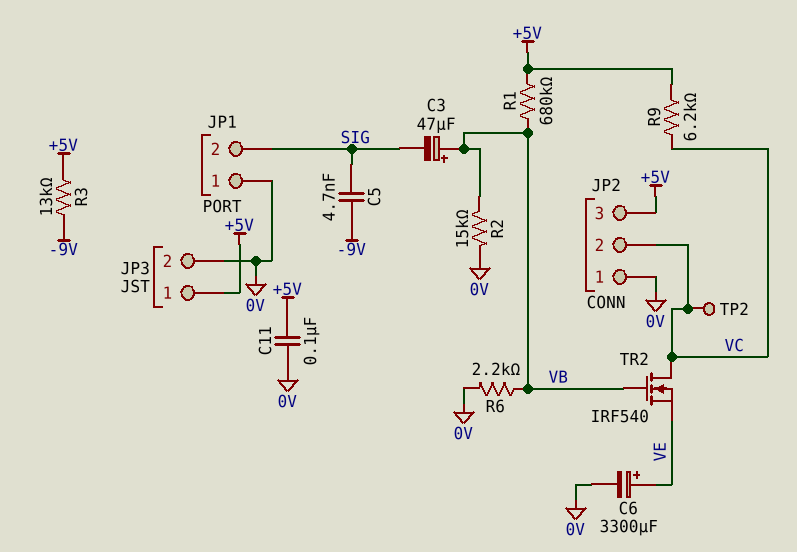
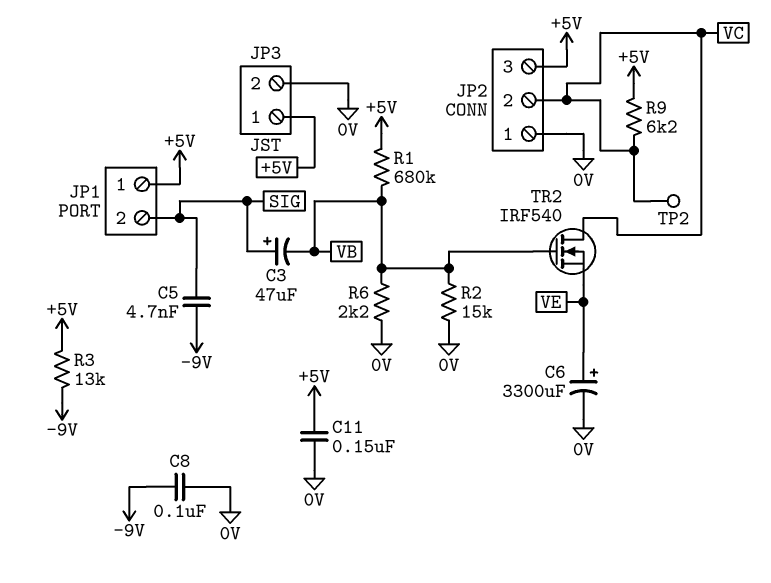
C3: 47uF (plus VB, minus SIG) -> 47uF (plus SIG, minus VB)
C8: none -> 100nF (-9V, 0V)
C11: 100nF (+5V, 0V) -> 150nF (+5V, 0V)
JP1 pin 1: 0V -> +5V

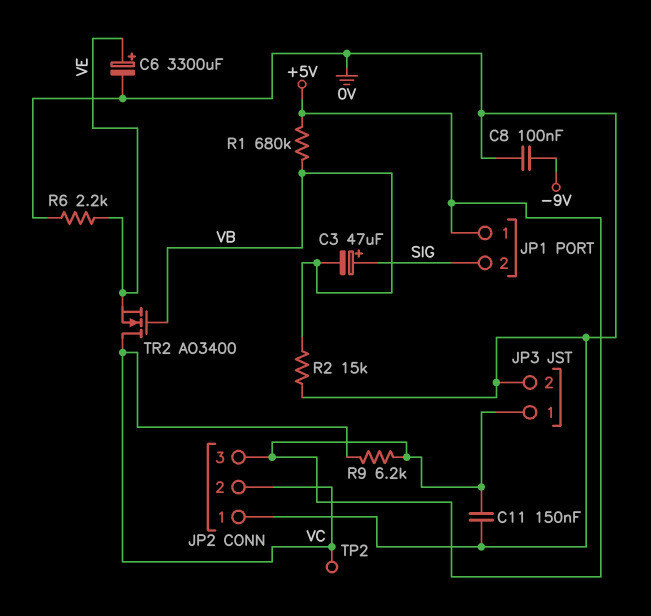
C5: 4.7nF (-9V, SIG) -> none
R3: 13k (+5V, -9V) -> none
R6: 2.2k (0V, VB) -> 2.2k (0V, VE)
TR2: NMOS IRF540 (G VB, D VC, S VE) -> NMOS AO3400 (G VB, D VC, S VE)

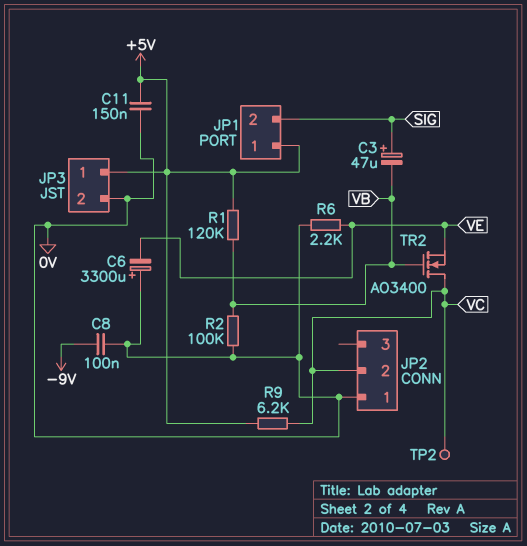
C6: 3300uF (plus VE, minus 0V) -> 3300uF (plus 0V, minus VE)
JP2 pin 3: +5V -> none
R1: 680k (+5V, VB) -> 120k (+5V, VB)
R2: 15k (0V, VB) -> 100k (0V, VB)

